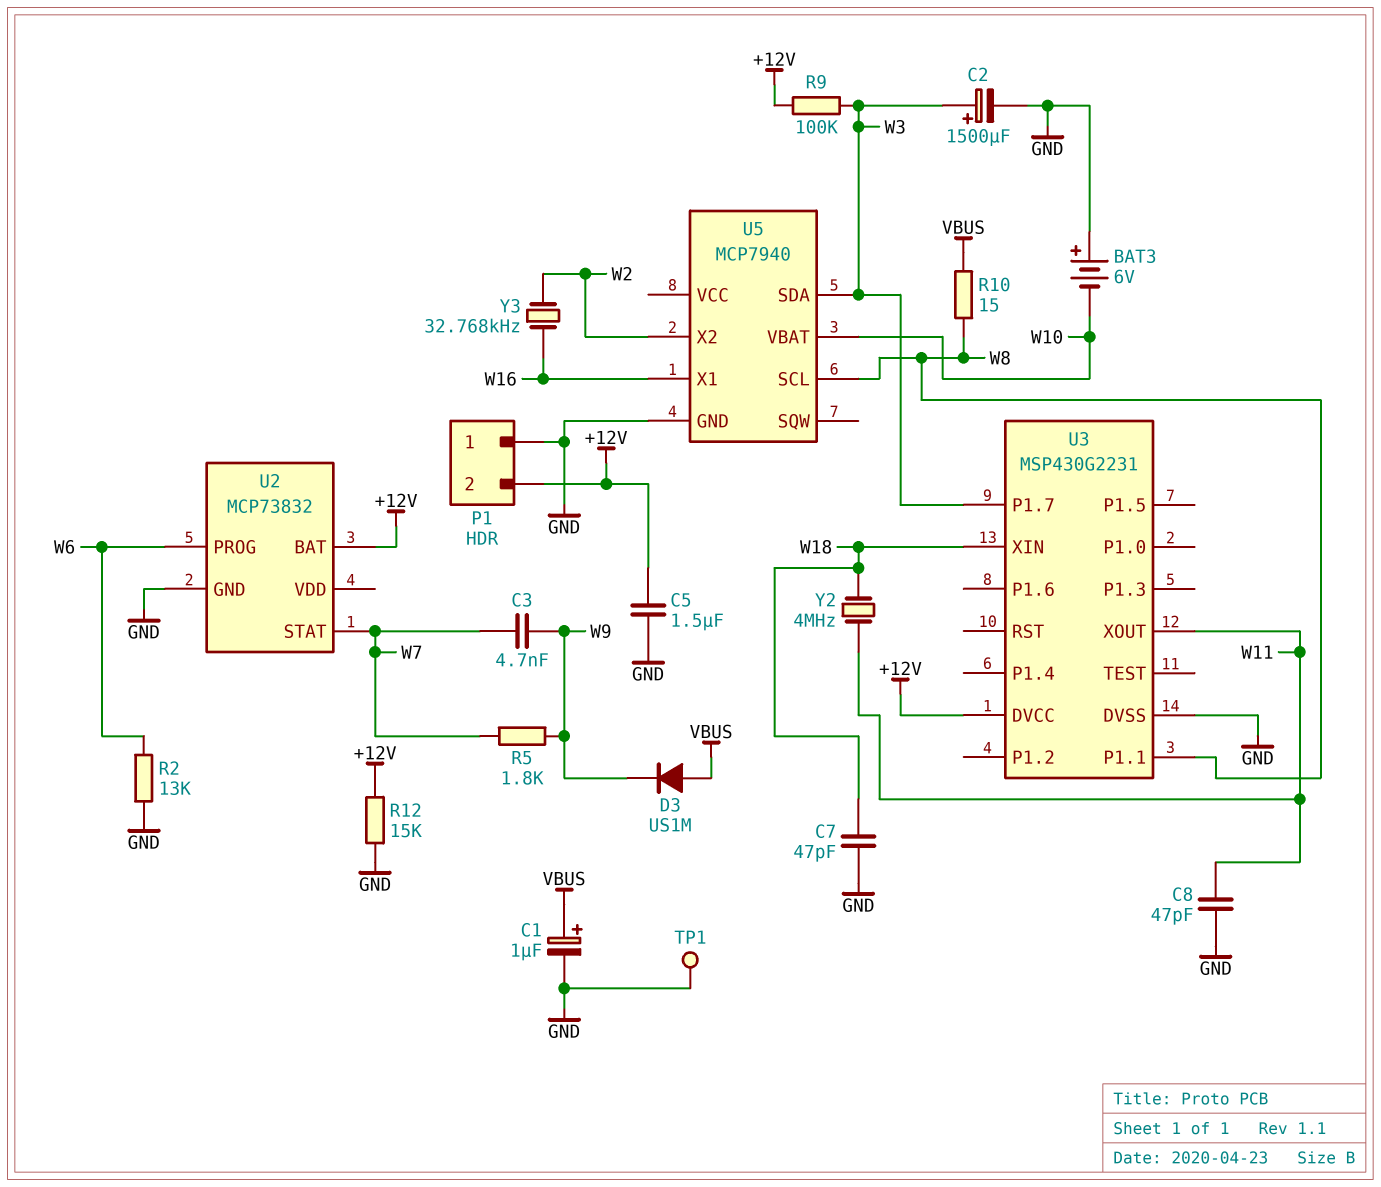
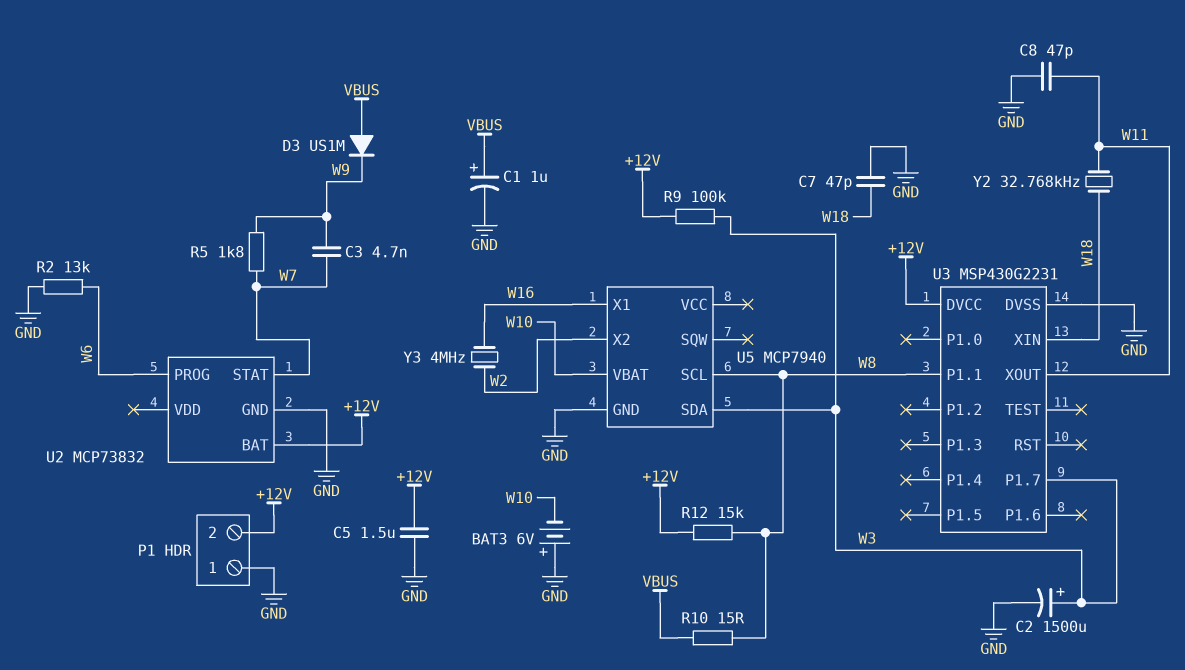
R12: 15k (+12V, GND) -> 15k (+12V, W8)
TP1: test point (GND) -> none
Y2: 4MHz (W11, W18) -> 32.768kHz (W11, W18)
Y3: 32.768kHz (W2, W16) -> 4MHz (W2, W16)

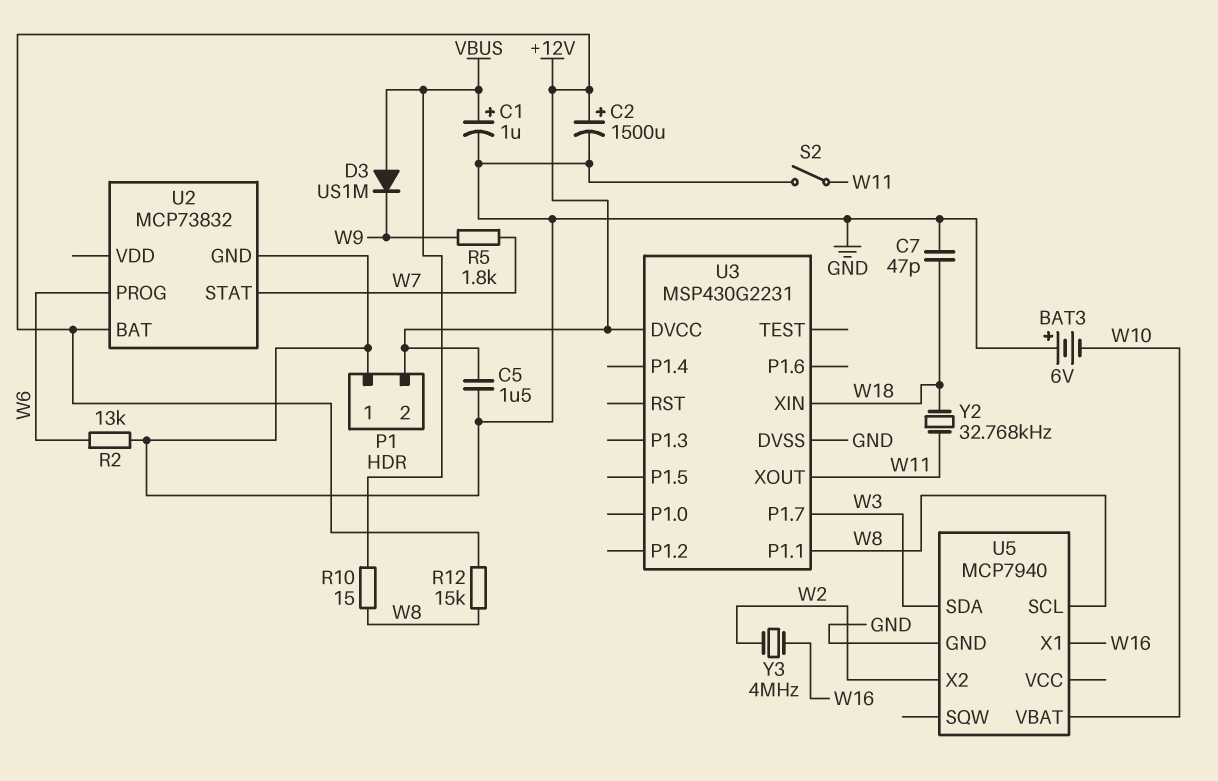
C2: 1500uF (plus W3, minus GND) -> 1500uF (plus +12V, minus GND)
C3: 4.7nF (W7, W9) -> none
C8: 47pF (GND, W11) -> none
R9: 100k (+12V, W3) -> none
S2: none -> switch (GND, W11)

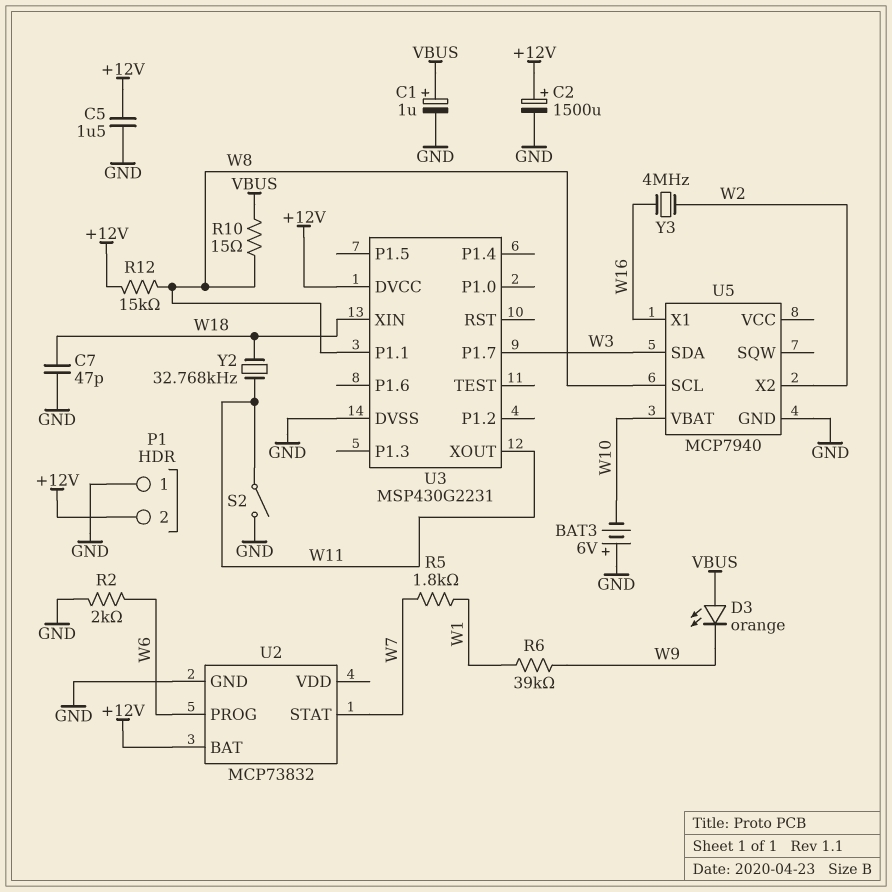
D3: diode US1M (A VBUS, K W9) -> LED orange (A VBUS, K W9)
R2: 13k (GND, W6) -> 2k (GND, W6)
R5: 1.8k (W7, W9) -> 1.8k (W1, W7)
R6: none -> 39k (W1, W9)

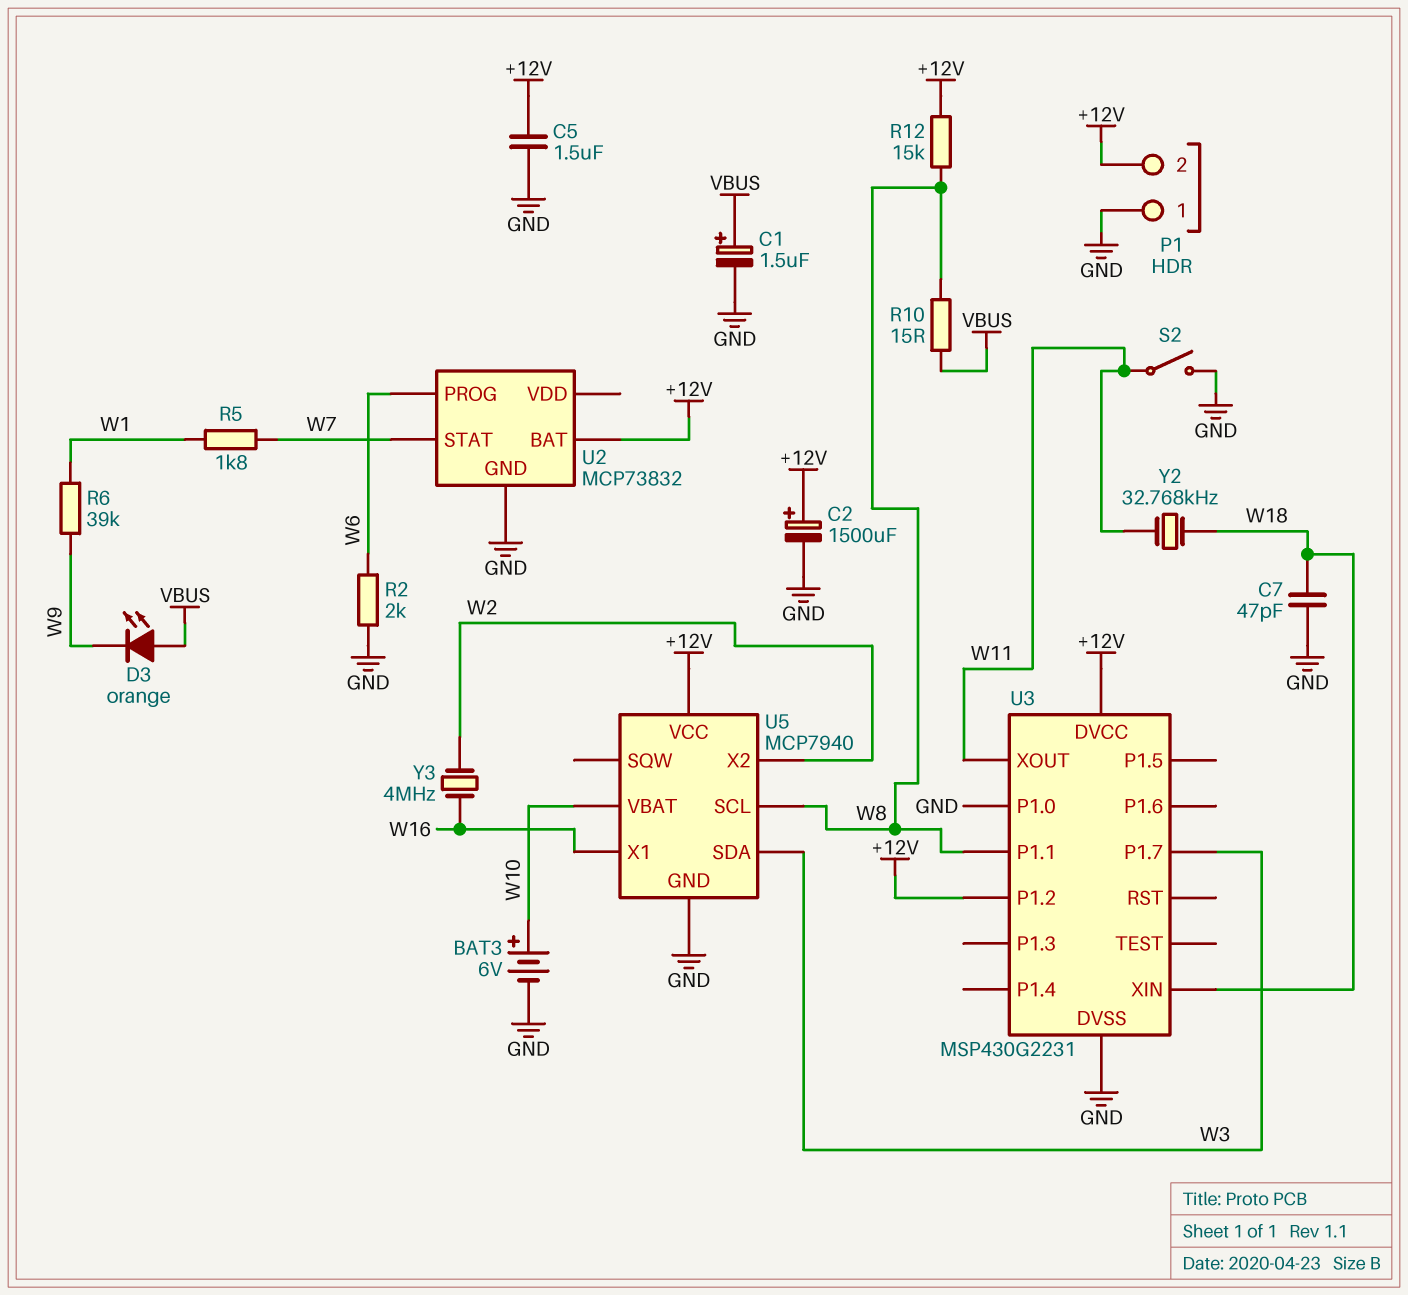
BAT3: 6V (plus GND, minus W10) -> 6V (plus W10, minus GND)
C1: 1uF (plus VBUS, minus GND) -> 1.5uF (plus VBUS, minus GND)
U3 pin P1.0: none -> GND
U3 pin P1.2: none -> +12V
U5 pin VCC: none -> +12V

